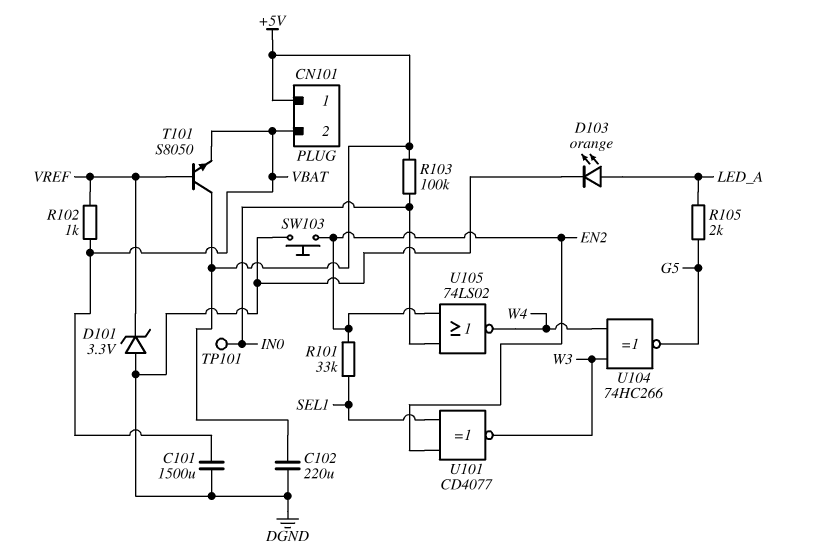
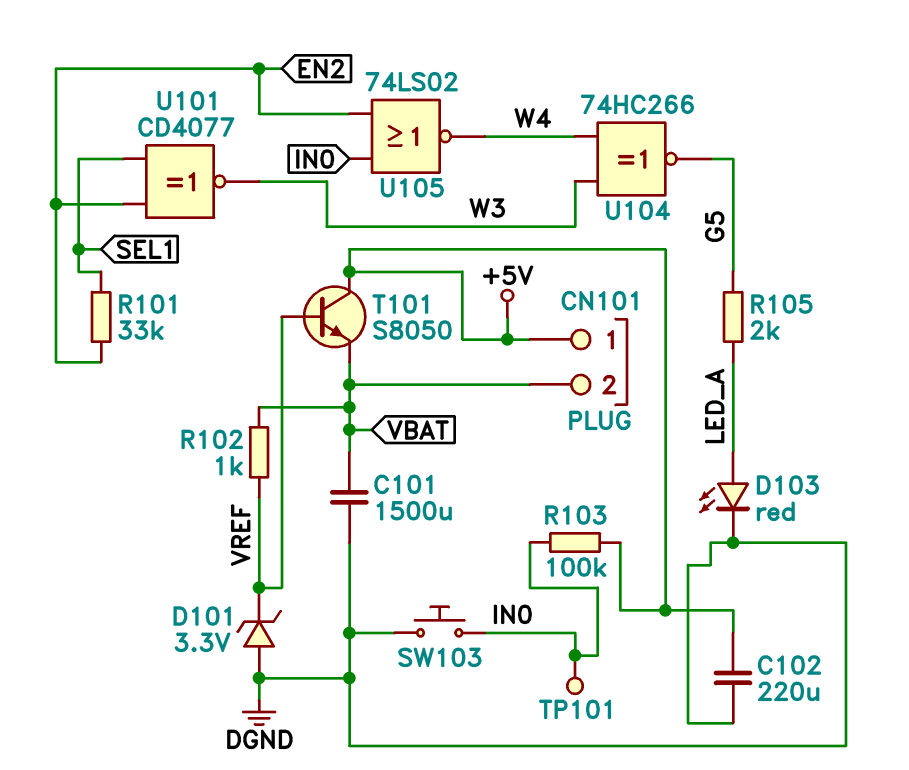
D103: LED orange (A LED_A, K DGND) -> LED red (A LED_A, K DGND)
SW103: button (DGND, EN2) -> button (DGND, IN0)

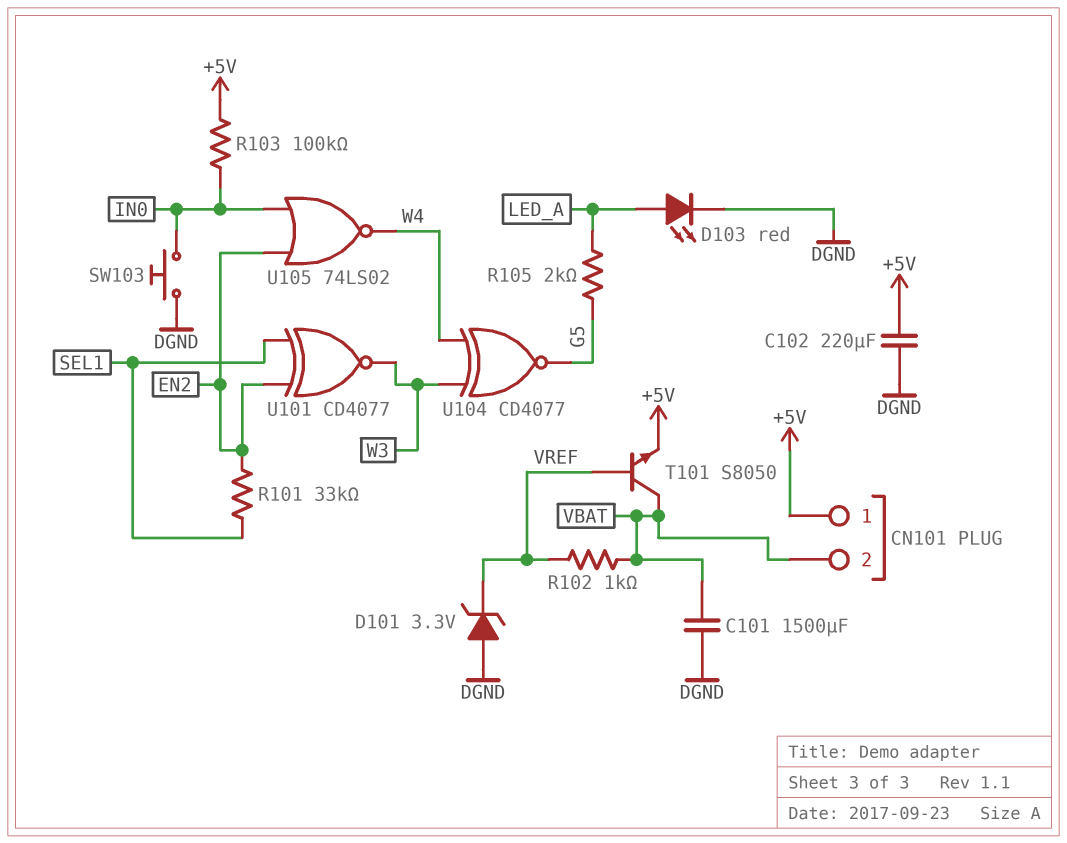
T101: NPN S8050 (B VREF, C +5V, E VBAT) -> NPN S8050 (B VREF, C VBAT, E +5V)
TP101: test point (IN0) -> none
U104: XNOR 74HC266 (in W3, in W4, out G5) -> XNOR CD4077 (in W3, in W4, out G5)

